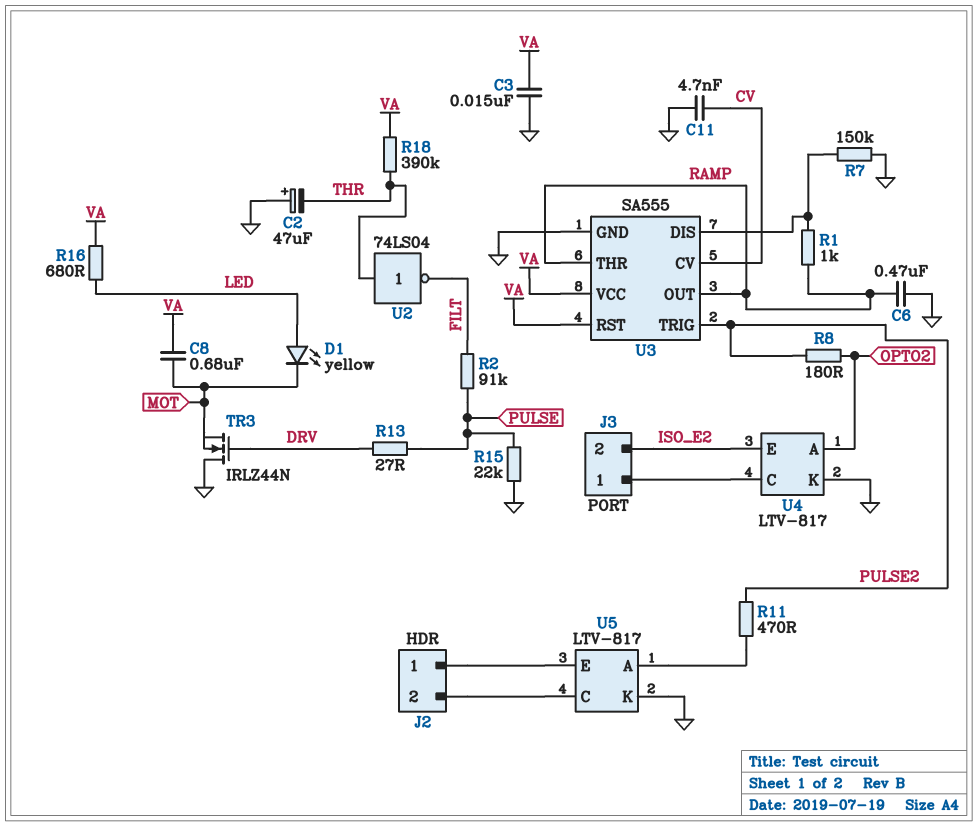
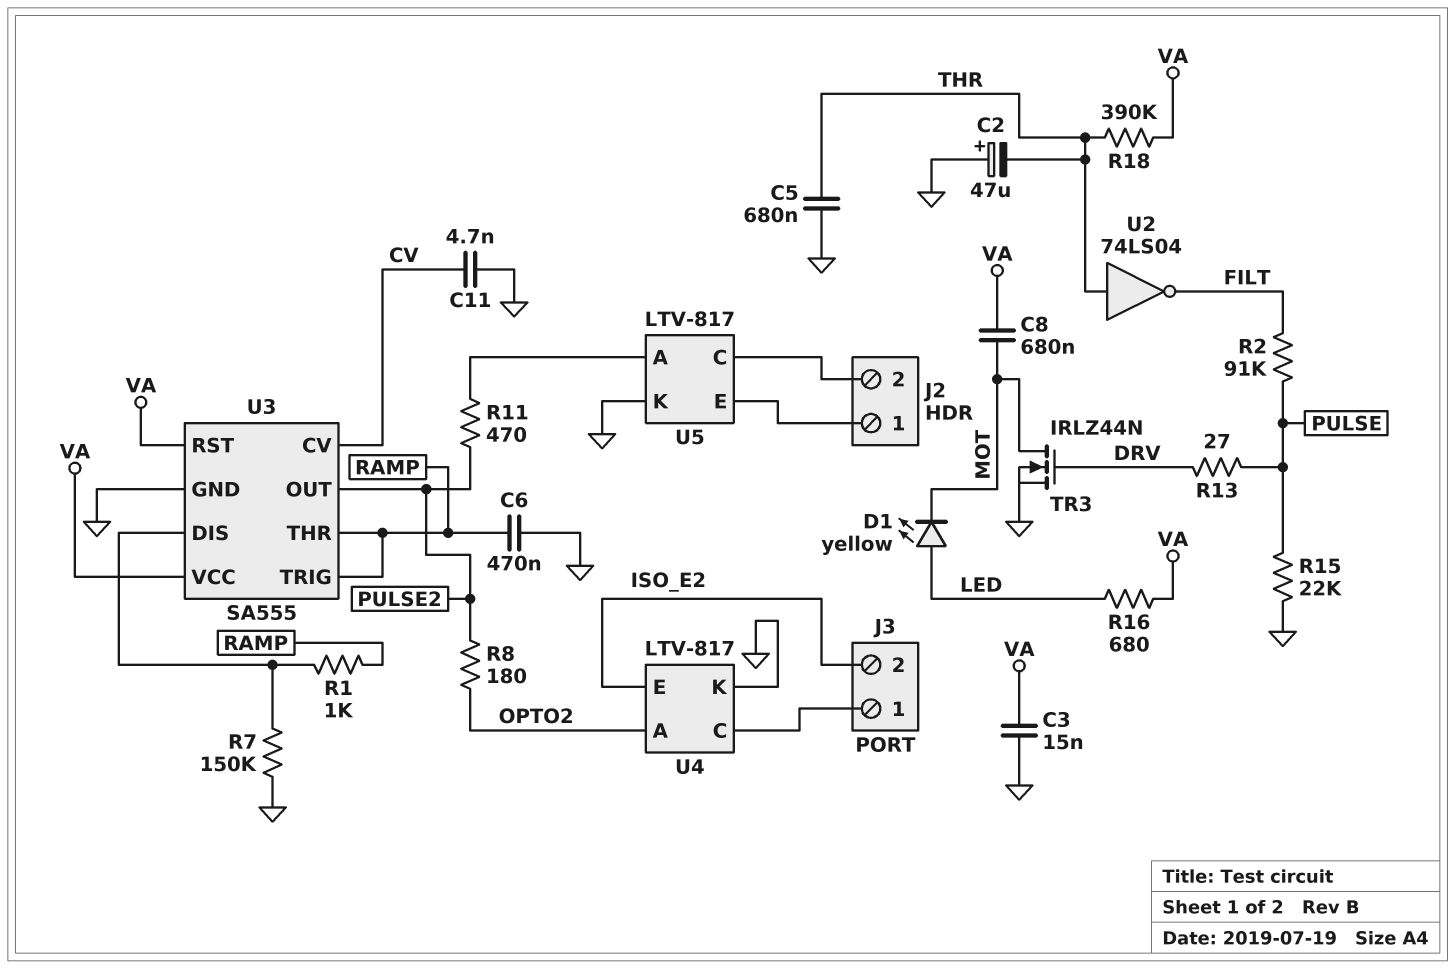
C5: none -> 680nF (GND, THR)
TR3: NMOS IRLZ44N (G DRV, D GND, S MOT) -> NMOS IRLZ44N (G DRV, D MOT, S GND)
U3 pin OUT: RAMP -> PULSE2
U3 pin TRIG: PULSE2 -> RAMP

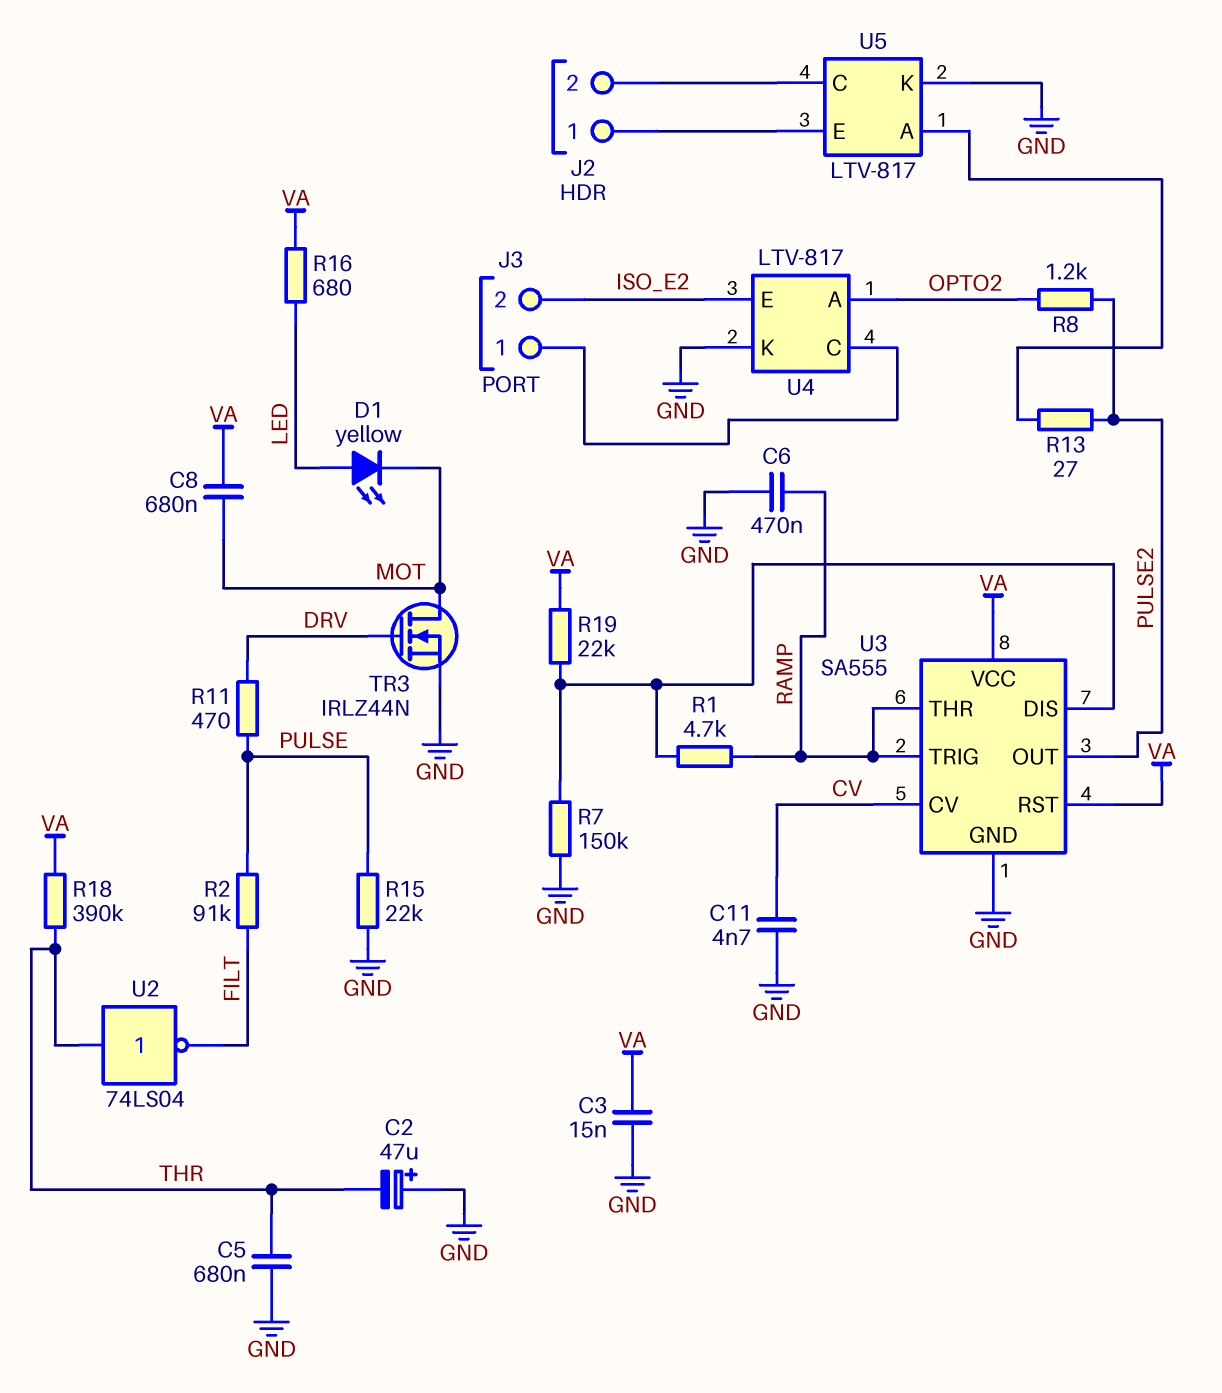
R1: 1k (RAMP, U3/DIS) -> 4.7k (RAMP, U3/DIS)
R8: 180 (OPTO2, PULSE2) -> 1.2k (OPTO2, PULSE2)
R11: 470 (PULSE2, U5/A) -> 470 (DRV, PULSE)
R13: 27 (DRV, PULSE) -> 27 (PULSE2, U5/A)
R19: none -> 22k (U3/DIS, VA)

